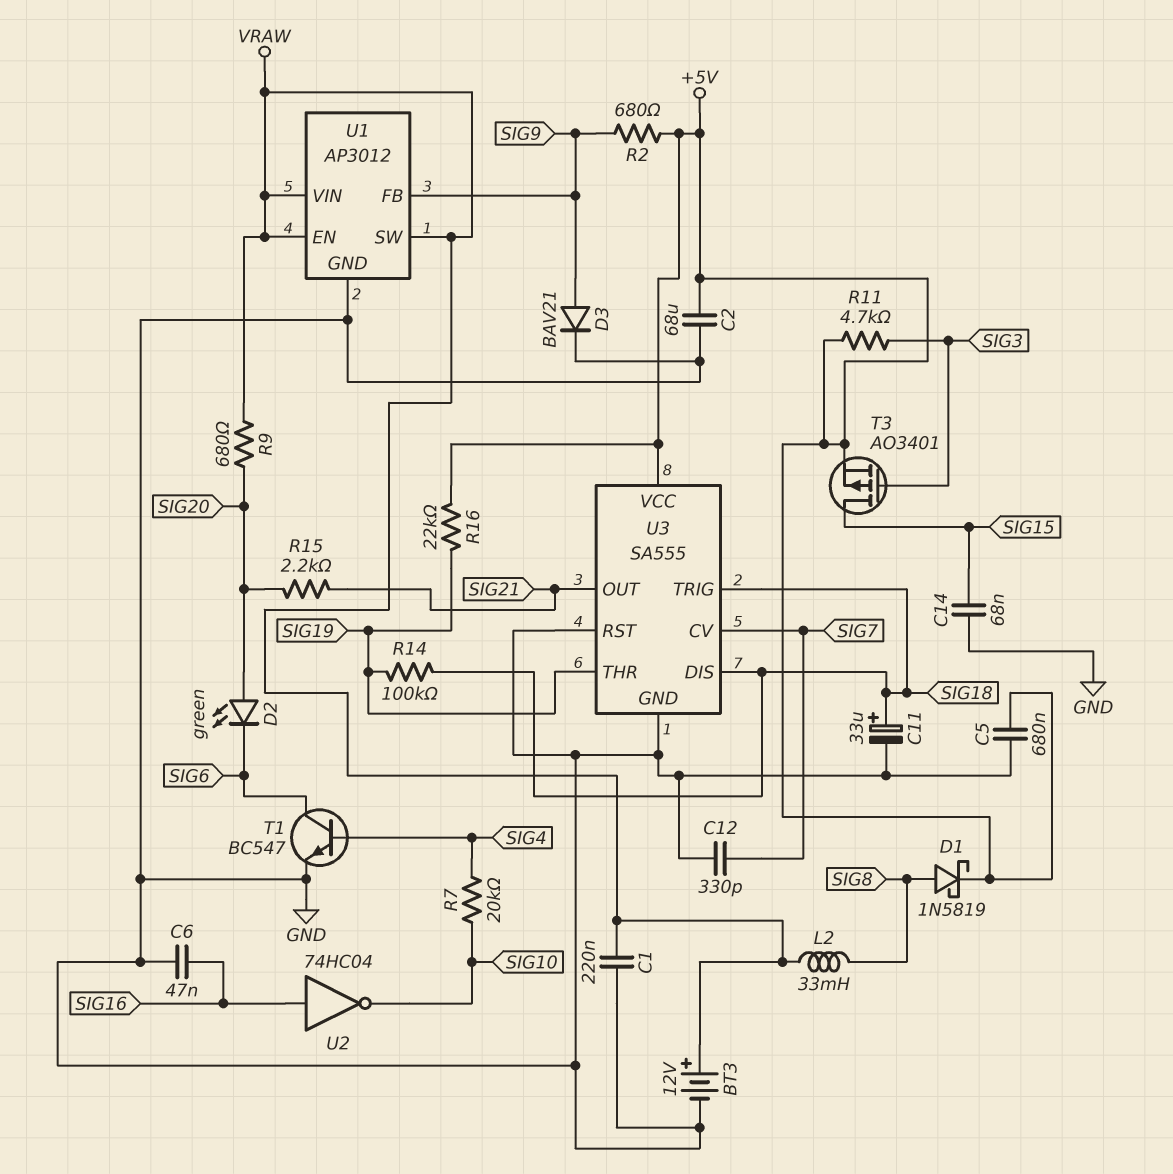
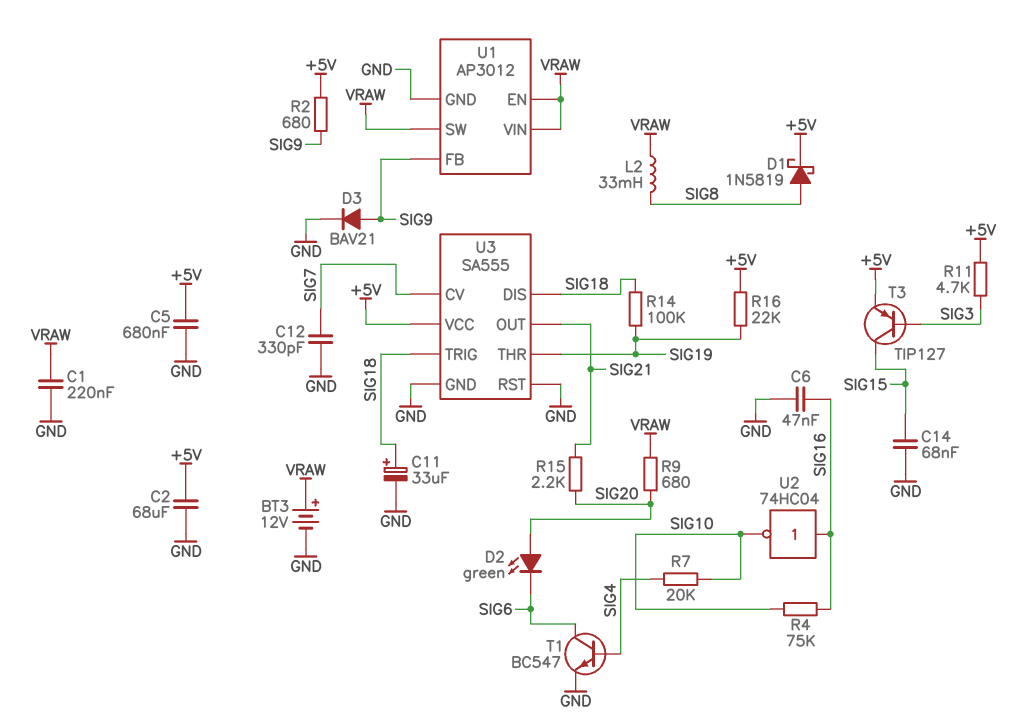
R4: none -> 75k (SIG10, SIG16)
T3: PMOS AO3401 (G SIG3, D SIG15, S +5V) -> PNP TIP127 (B SIG3, C SIG15, E +5V)

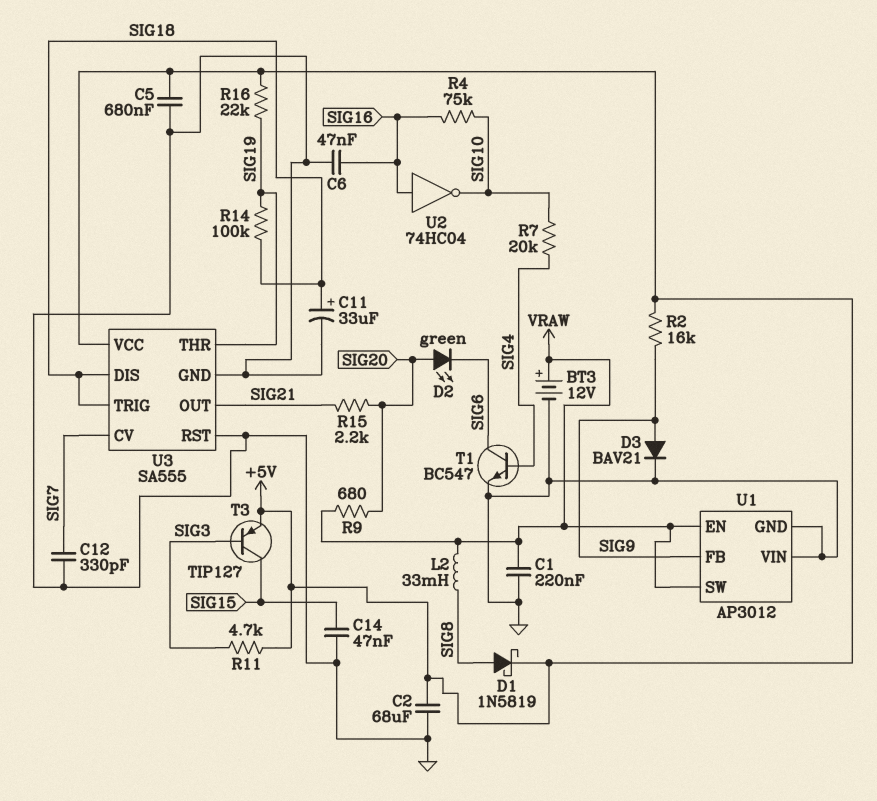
C14: 68nF (GND, SIG15) -> 47nF (GND, SIG15)
R2: 680 (+5V, SIG9) -> 16k (+5V, SIG9)
U1 pin VIN: VRAW -> GND

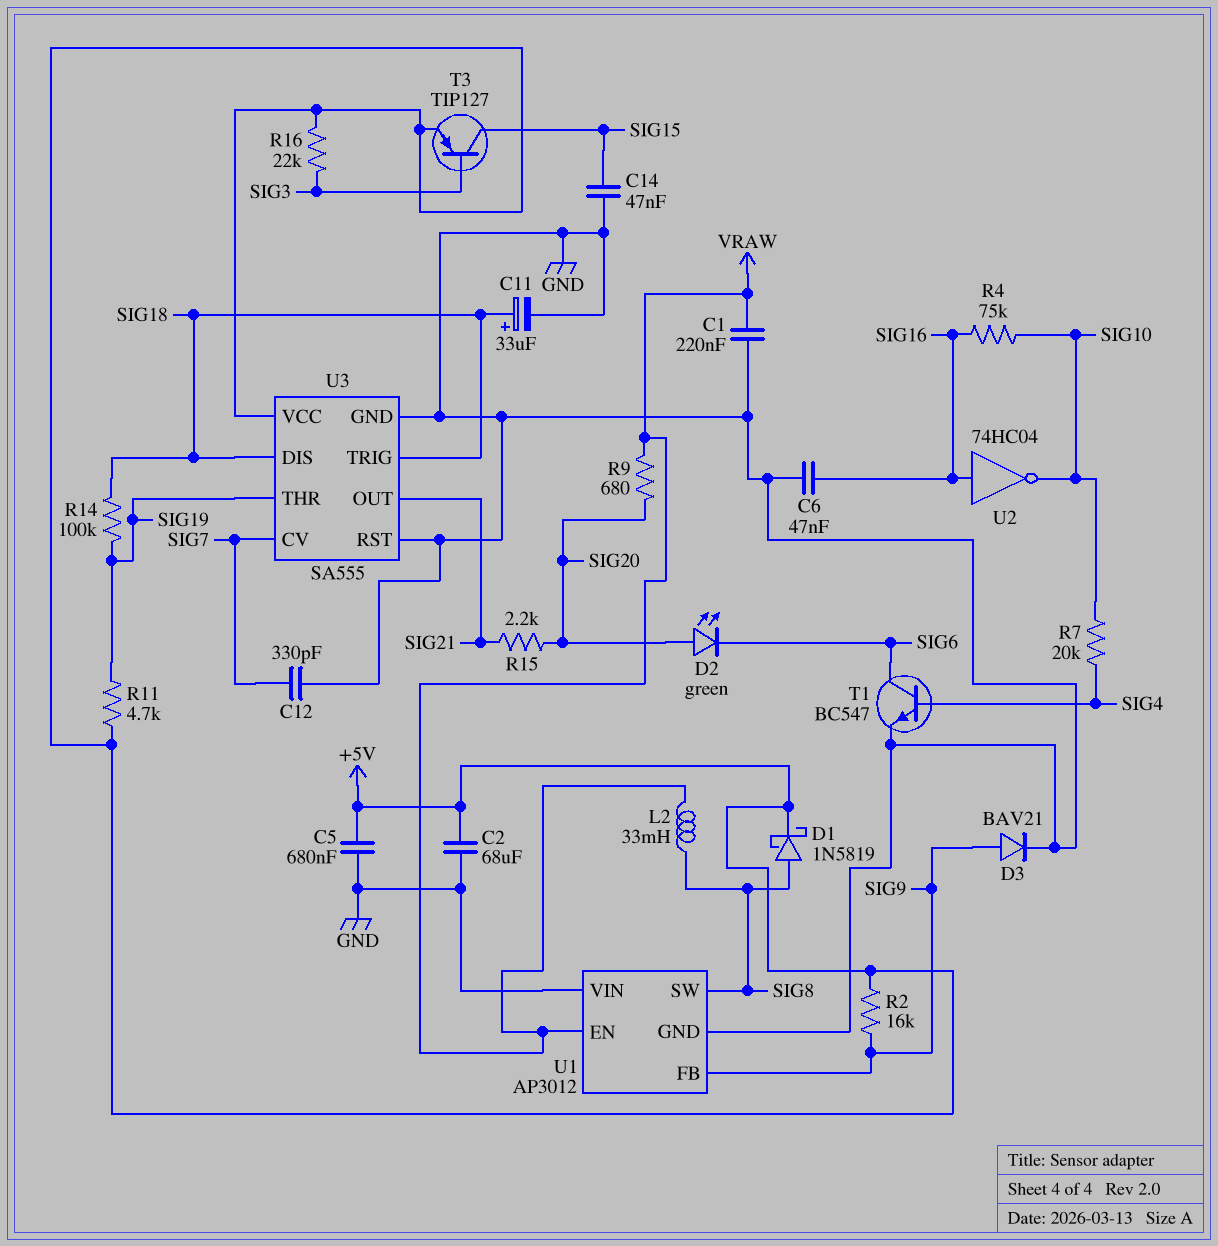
BT3: 12V (plus VRAW, minus GND) -> none
R11: 4.7k (+5V, SIG3) -> 4.7k (+5V, SIG19)
R16: 22k (+5V, SIG19) -> 22k (+5V, SIG3)
U1 pin SW: VRAW -> SIG8

